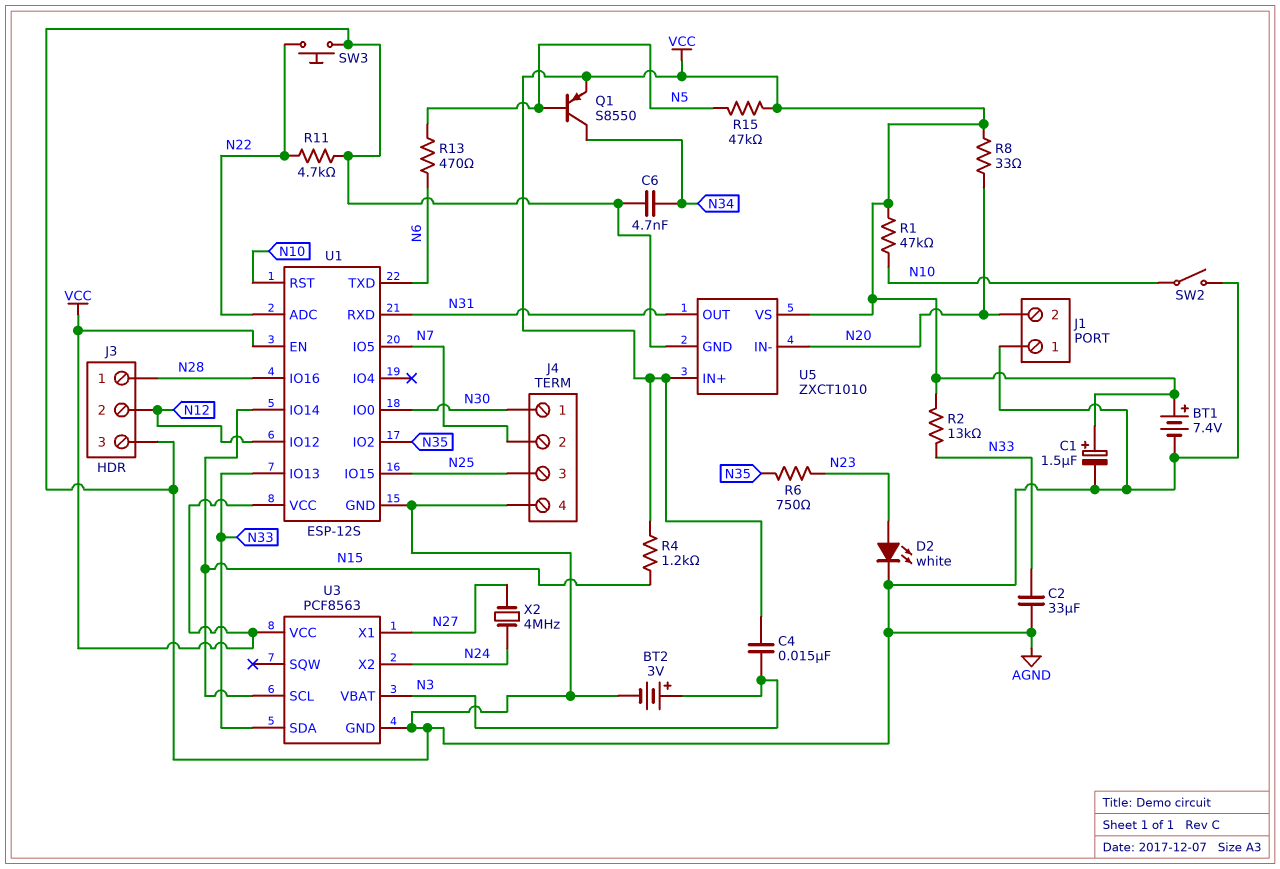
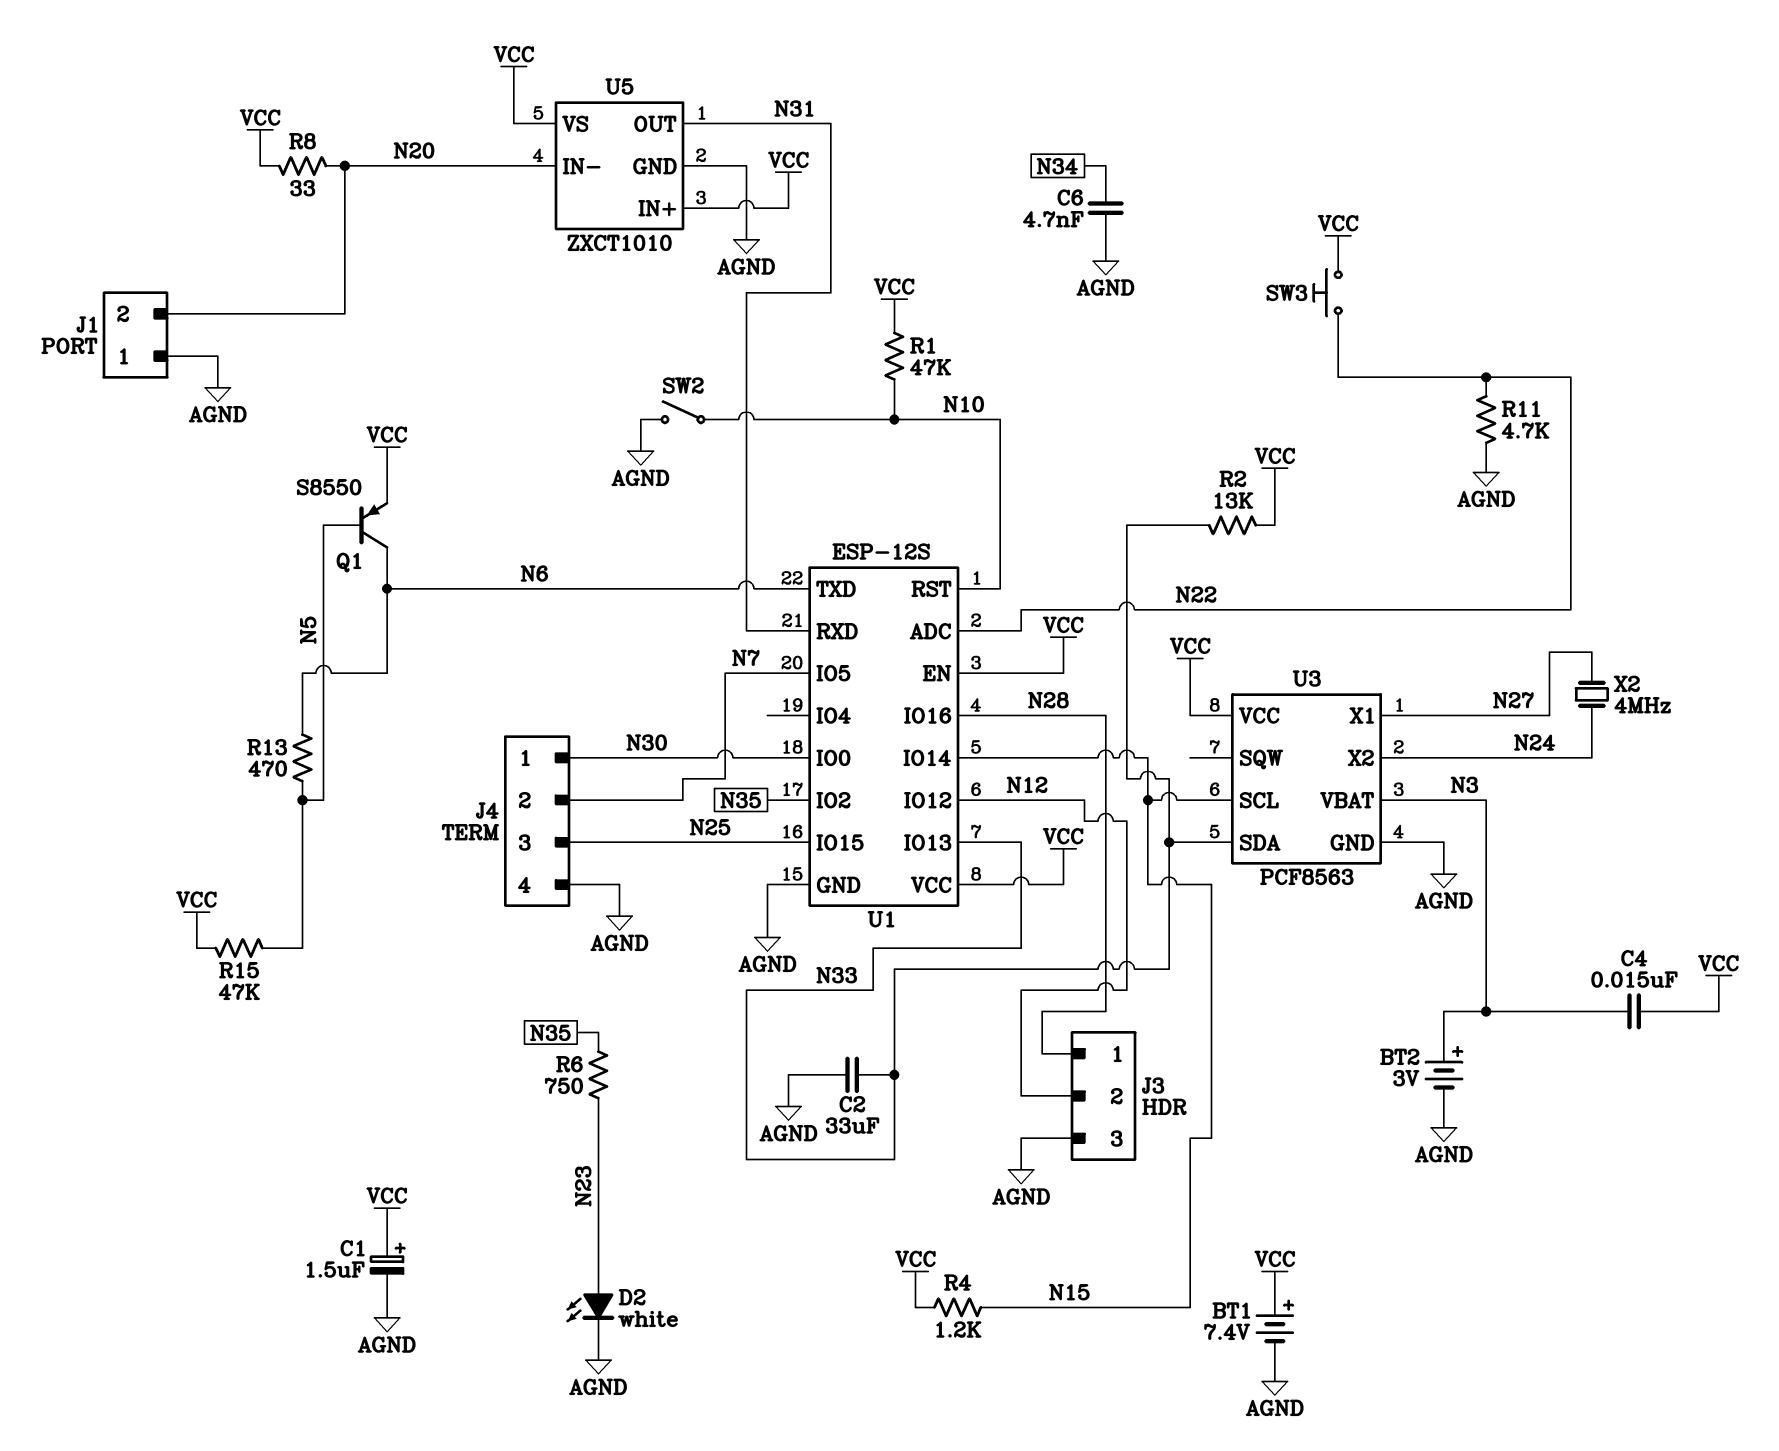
Q1: PNP S8550 (B N5, C N34, E VCC) -> PNP S8550 (B N5, C N6, E VCC)
SW3: button (AGND, N22) -> button (N22, VCC)

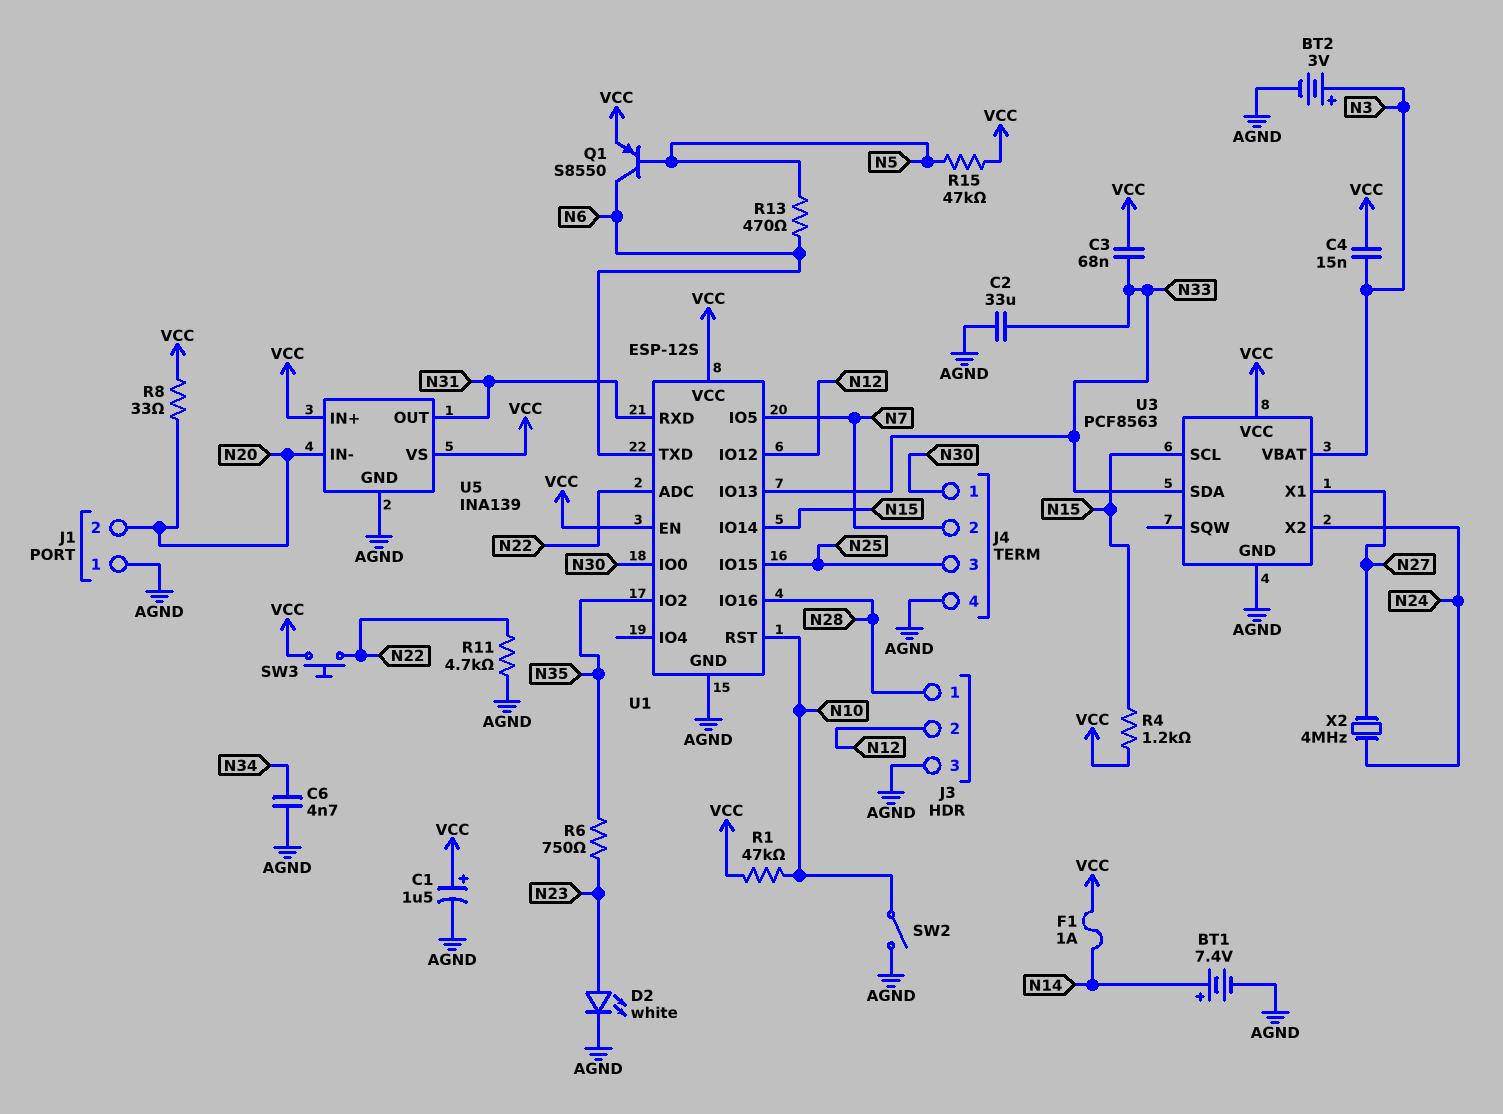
BT1: 7.4V (plus VCC, minus AGND) -> 7.4V (plus N14, minus AGND)
C3: none -> 68nF (N33, VCC)
F1: none -> 1A (N14, VCC)
R2: 13k (N33, VCC) -> none
U5: ZXCT1010 -> INA139

